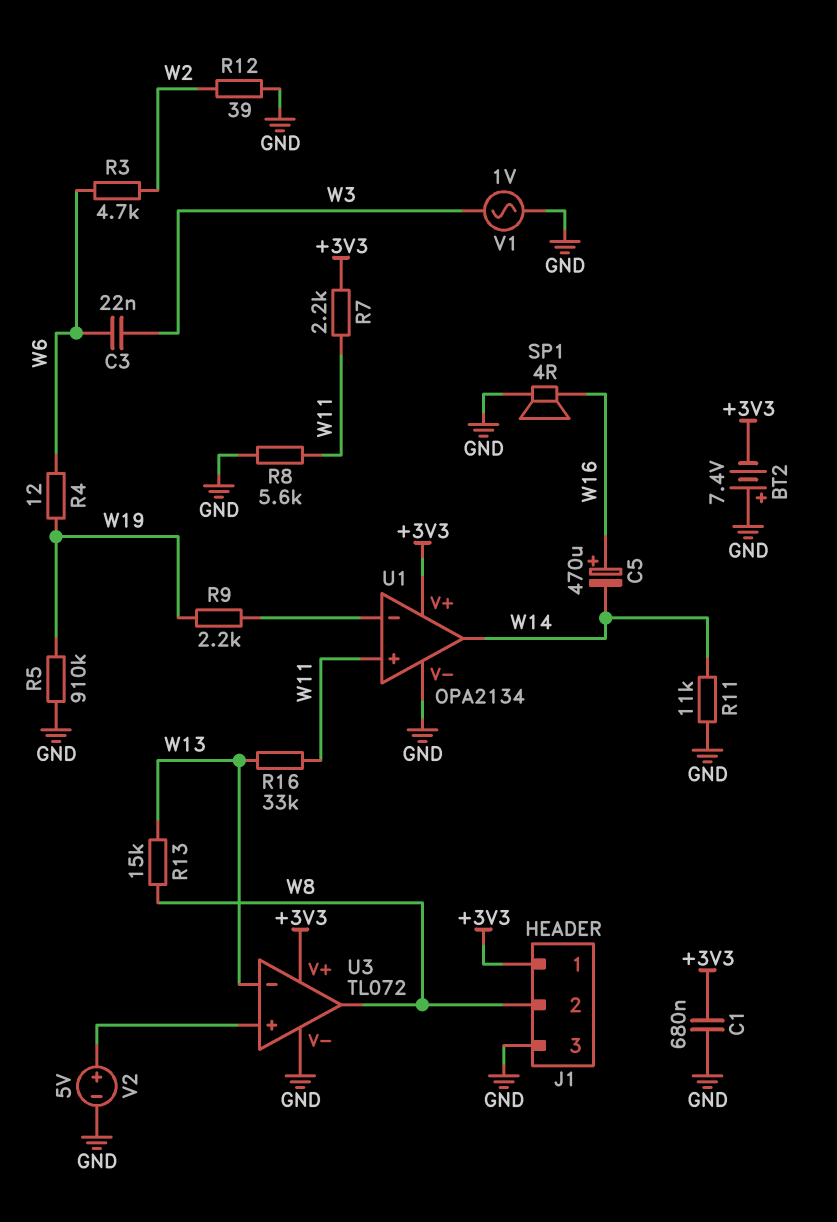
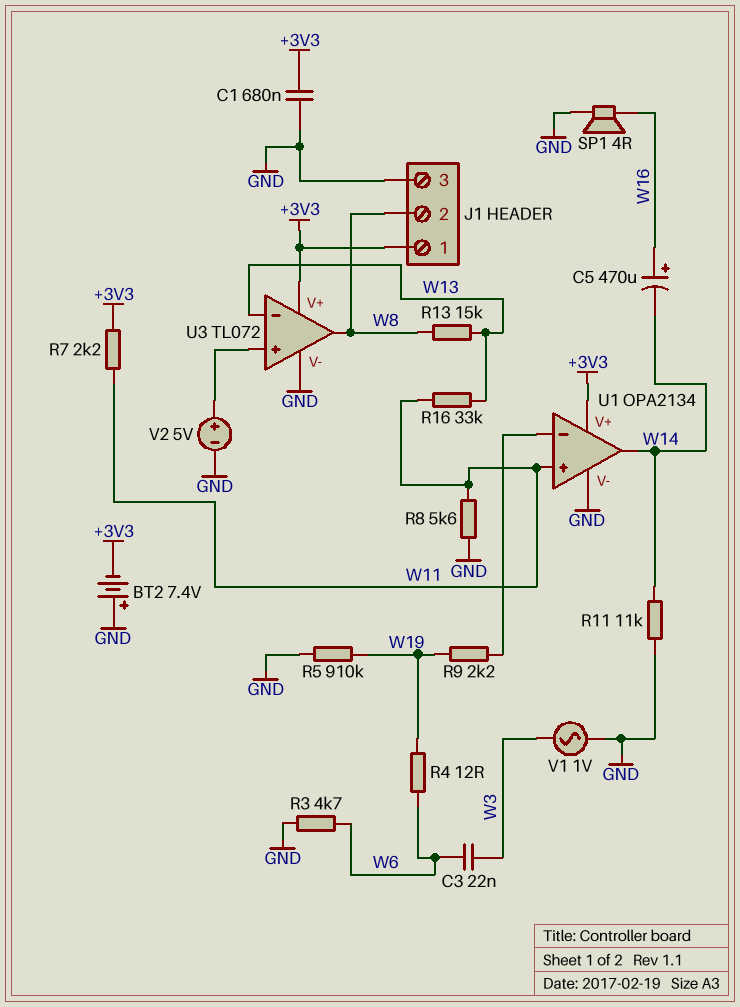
R3: 4.7k (W2, W6) -> 4.7k (GND, W6)
R12: 39 (GND, W2) -> none

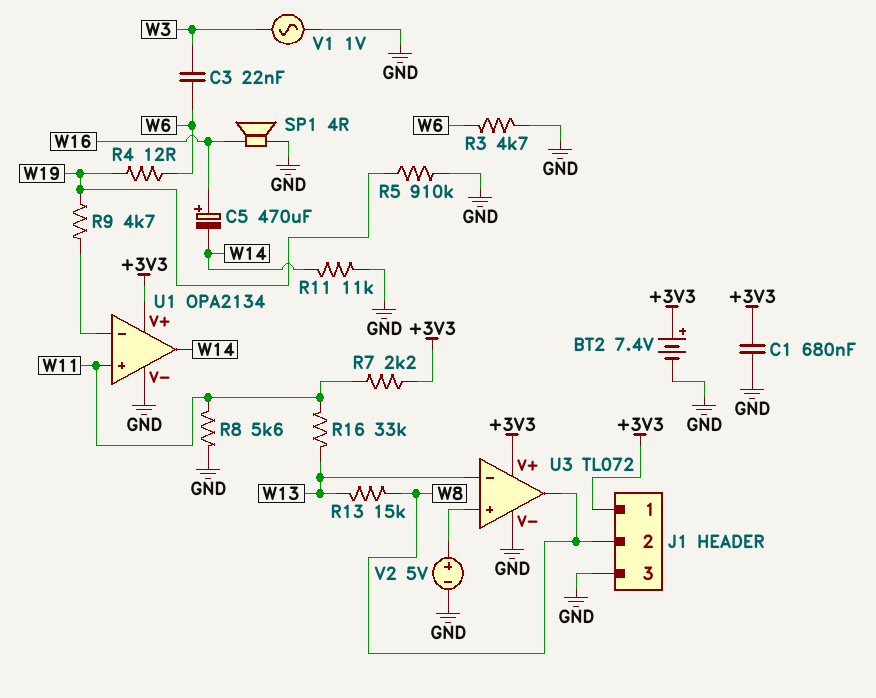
BT2: 7.4V (plus GND, minus +3V3) -> 7.4V (plus +3V3, minus GND)
R9: 2.2k (U1/in-, W19) -> 4.7k (U1/in-, W19)

